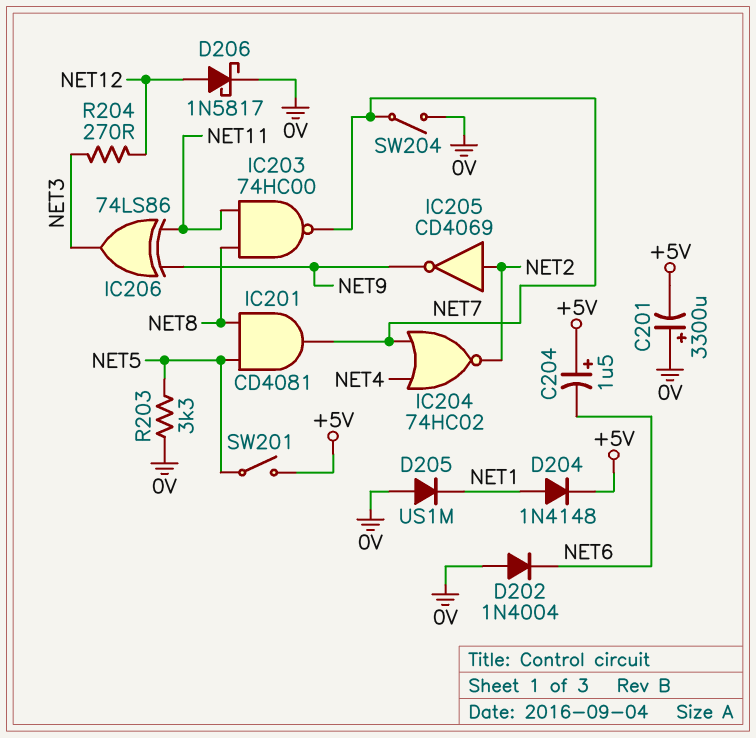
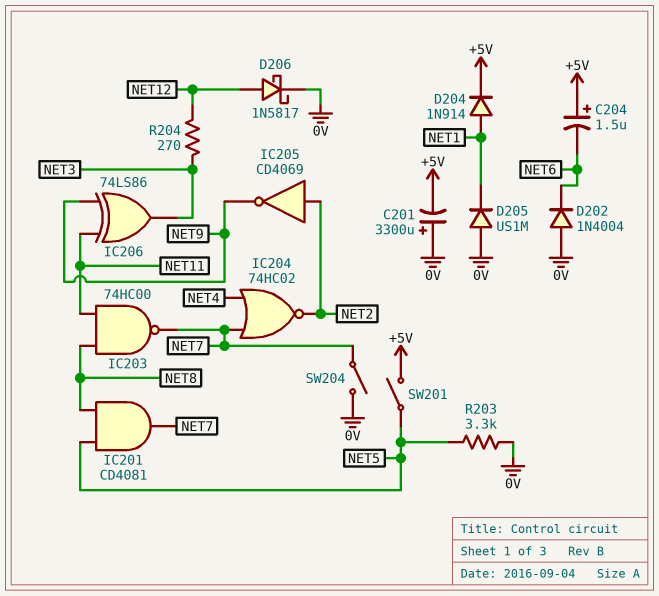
D204: diode 1N4148 (A NET1, K +5V) -> diode 1N914 (A NET1, K +5V)

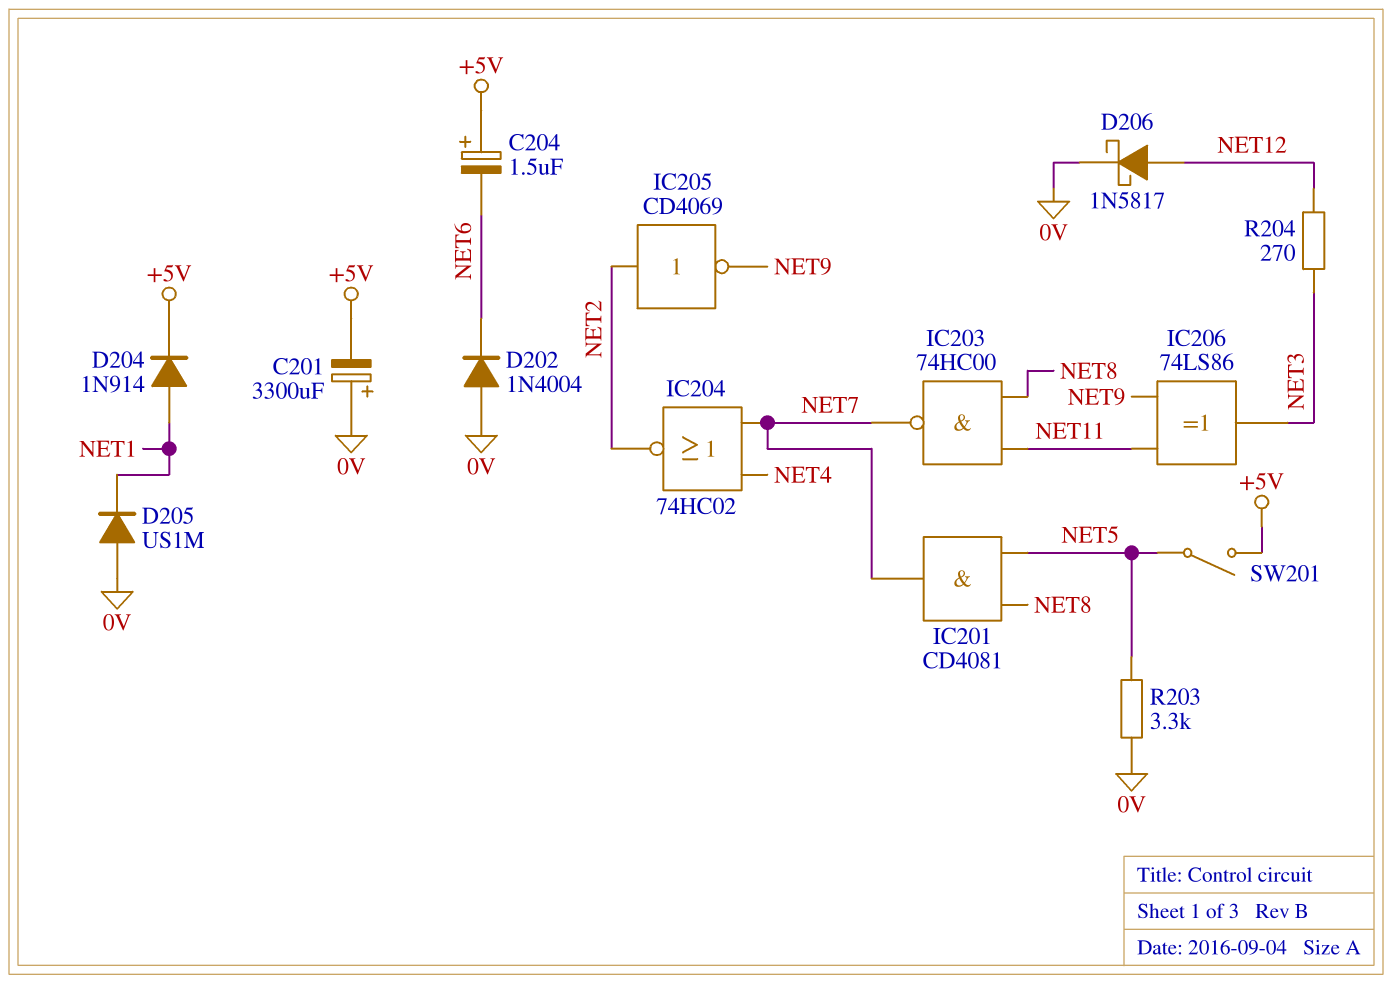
SW204: switch (0V, NET7) -> none

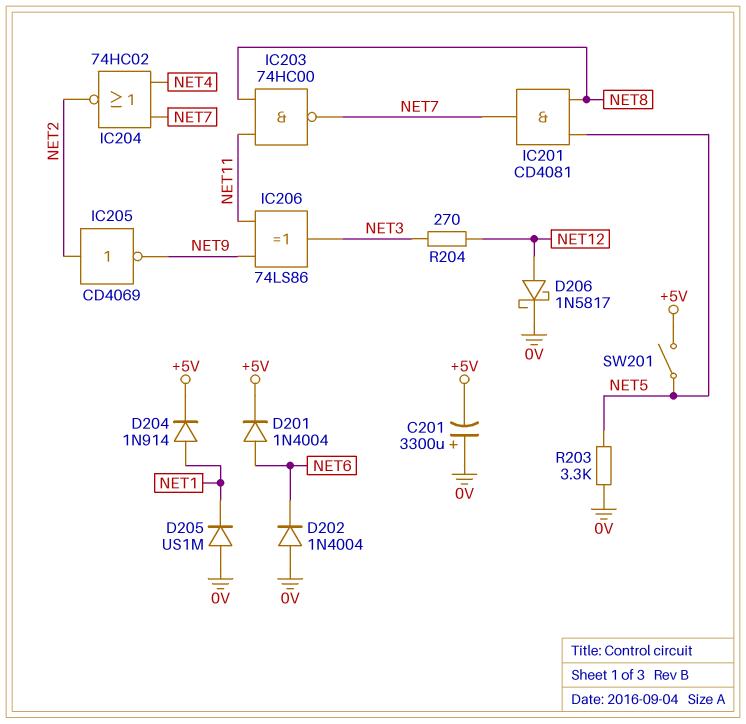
C204: 1.5uF (plus +5V, minus NET6) -> none
D201: none -> diode 1N4004 (A NET6, K +5V)

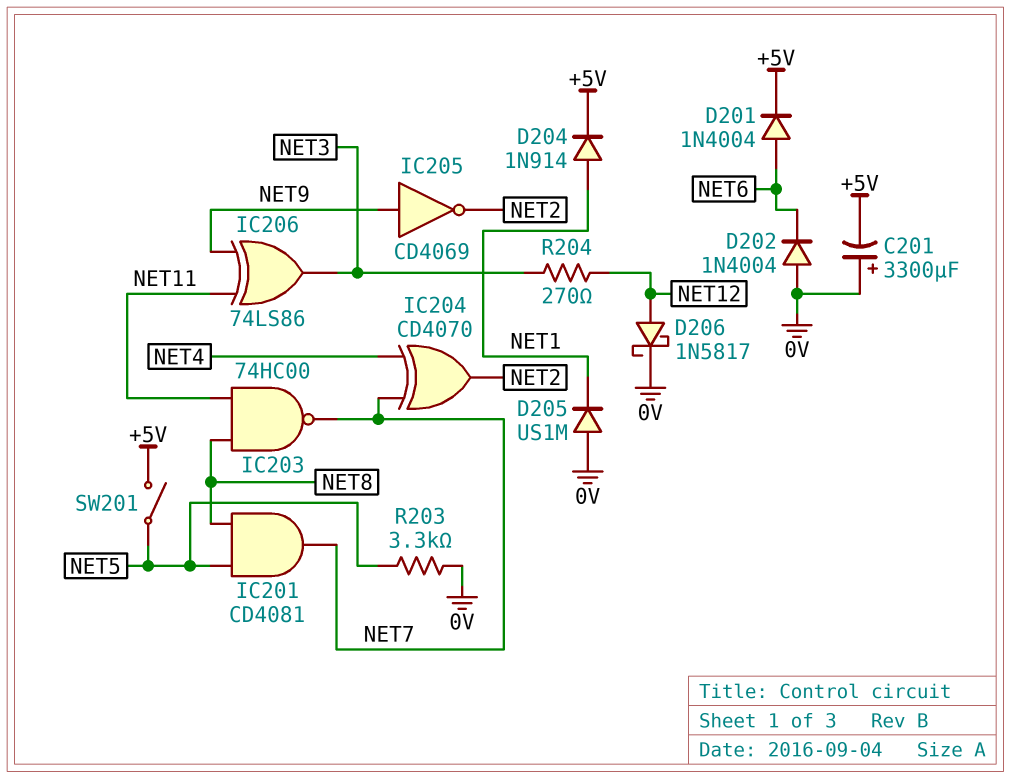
IC204: NOR 74HC02 (in NET4, in NET7, out NET2) -> XOR CD4070 (in NET4, in NET7, out NET2)
IC205: NOT CD4069 (in NET2, out NET9) -> NOT CD4069 (in NET9, out NET2)

